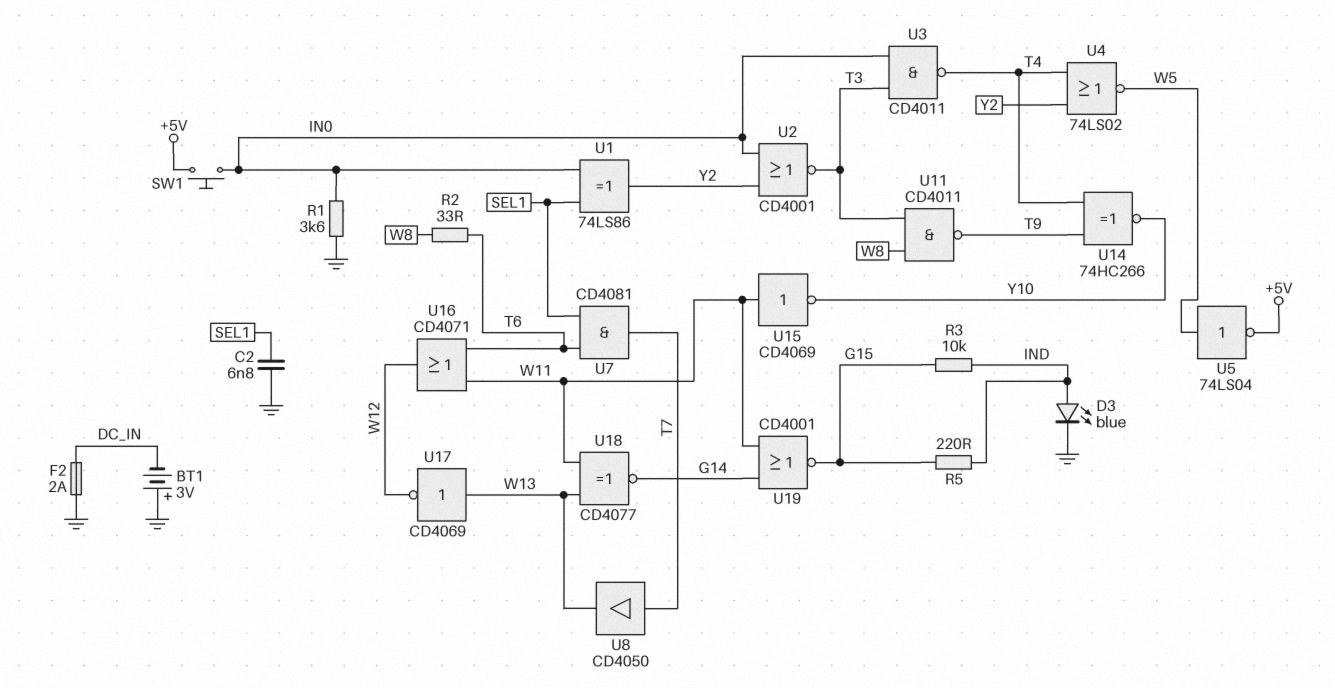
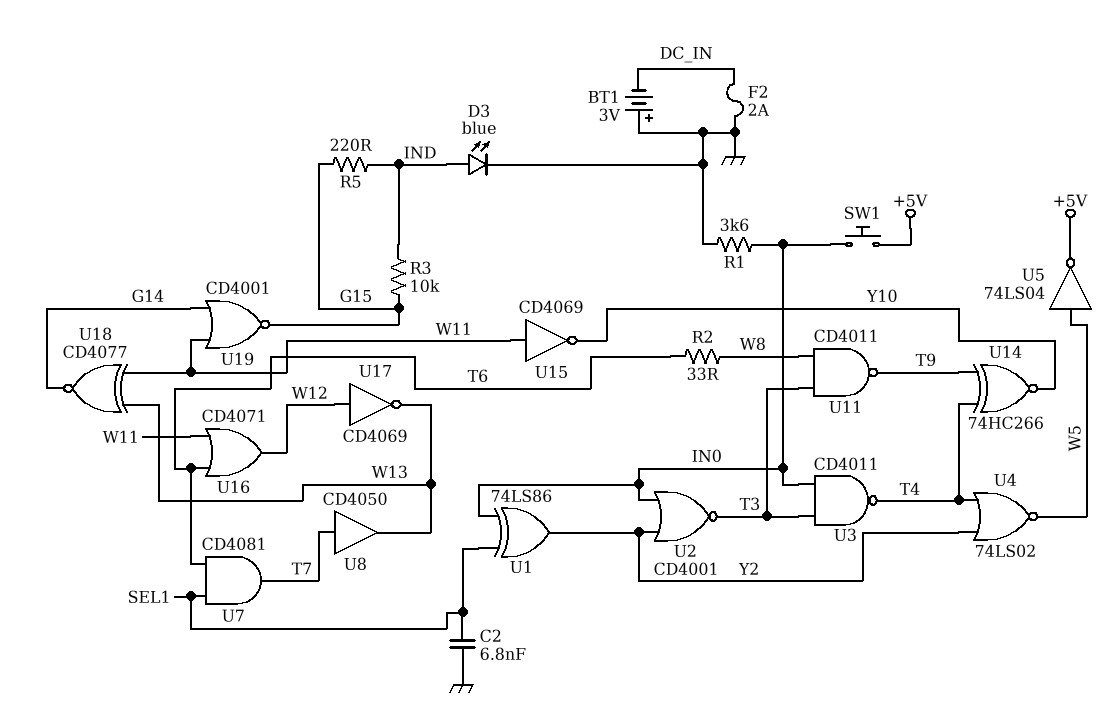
U17: NOT CD4069 (in W13, out W12) -> NOT CD4069 (in W12, out W13)

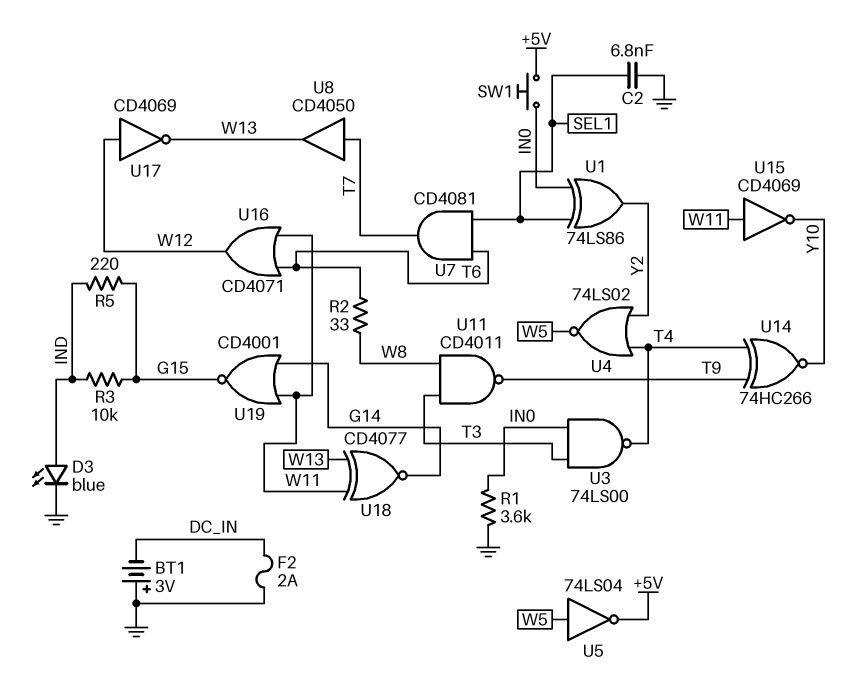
U2: NOR CD4001 (in IN0, in Y2, out T3) -> none
U3: NAND CD4011 (in IN0, in T3, out T4) -> NAND 74LS00 (in IN0, in T3, out T4)

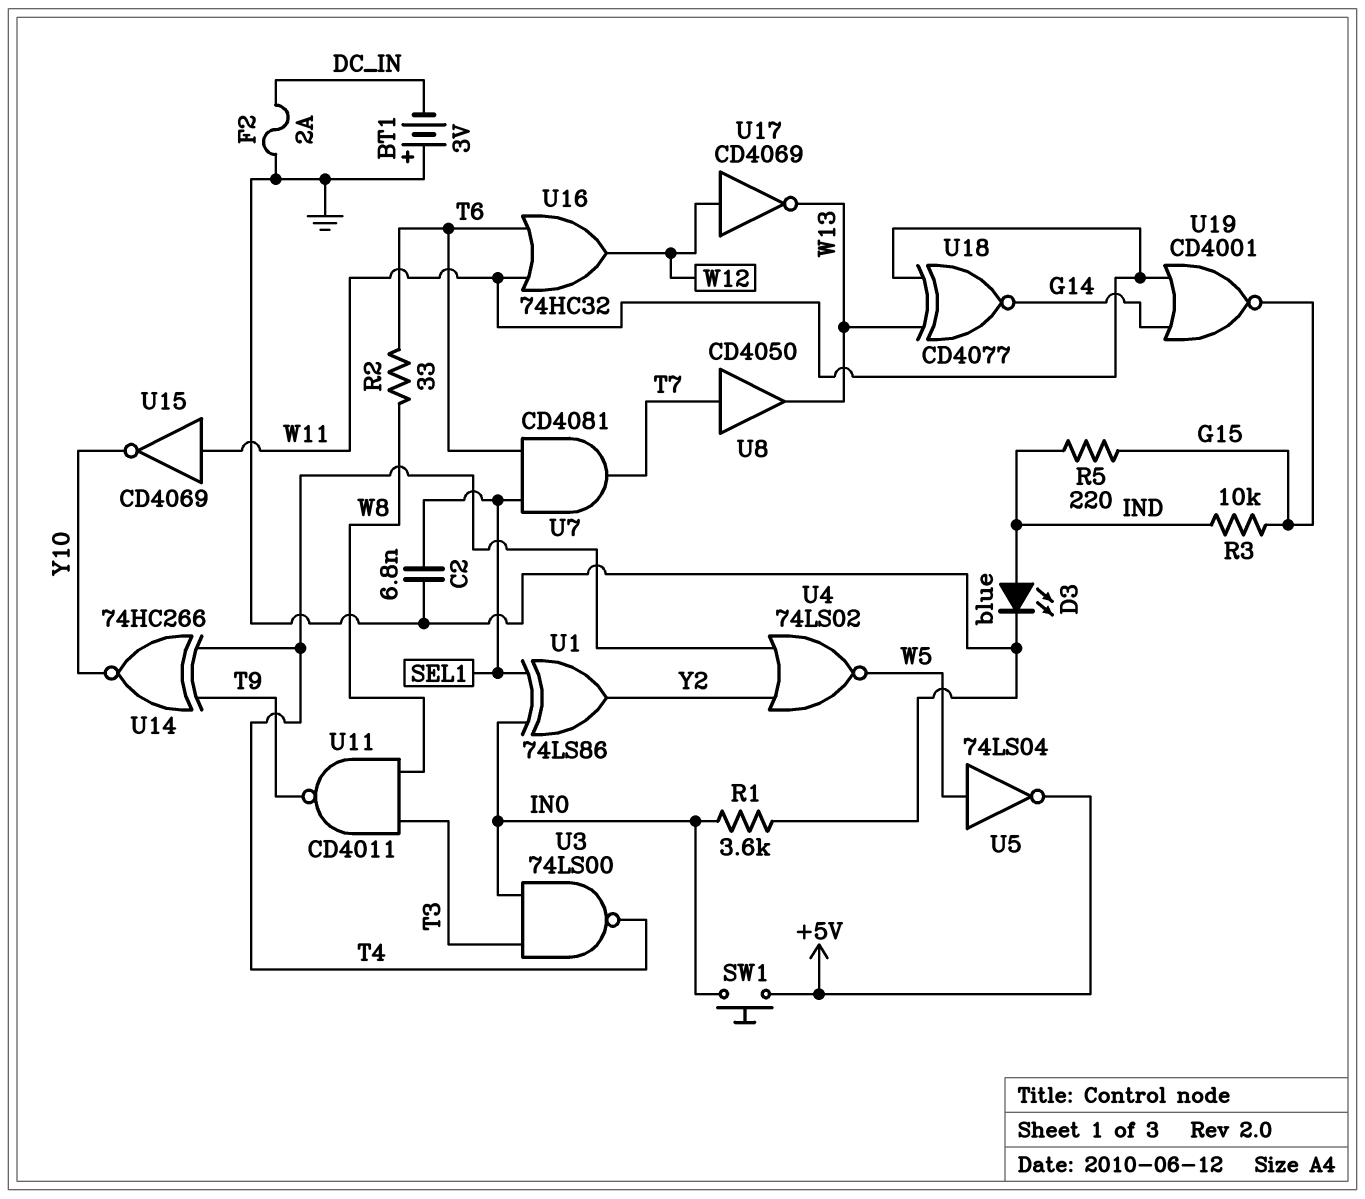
U16: OR CD4071 (in T6, in W11, out W12) -> OR 74HC32 (in T6, in W11, out W12)

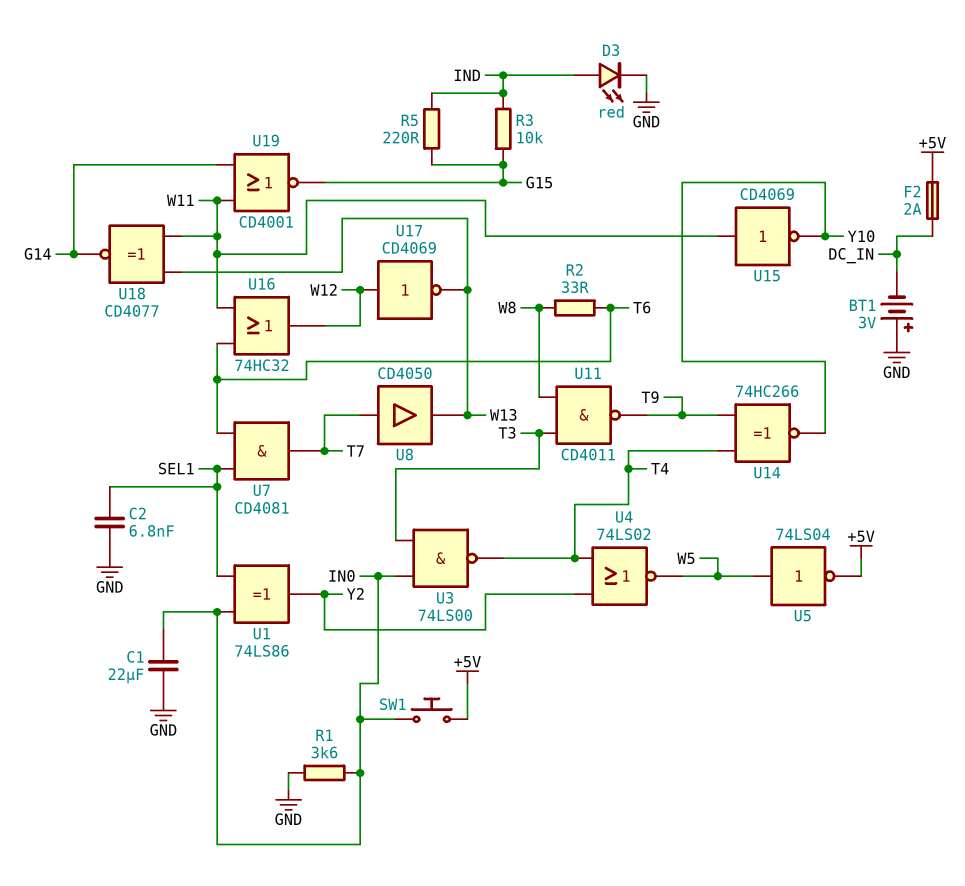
C1: none -> 22uF (GND, IN0)
D3: LED blue (A IND, K GND) -> LED red (A IND, K GND)
F2: 2A (DC_IN, GND) -> 2A (+5V, DC_IN)

